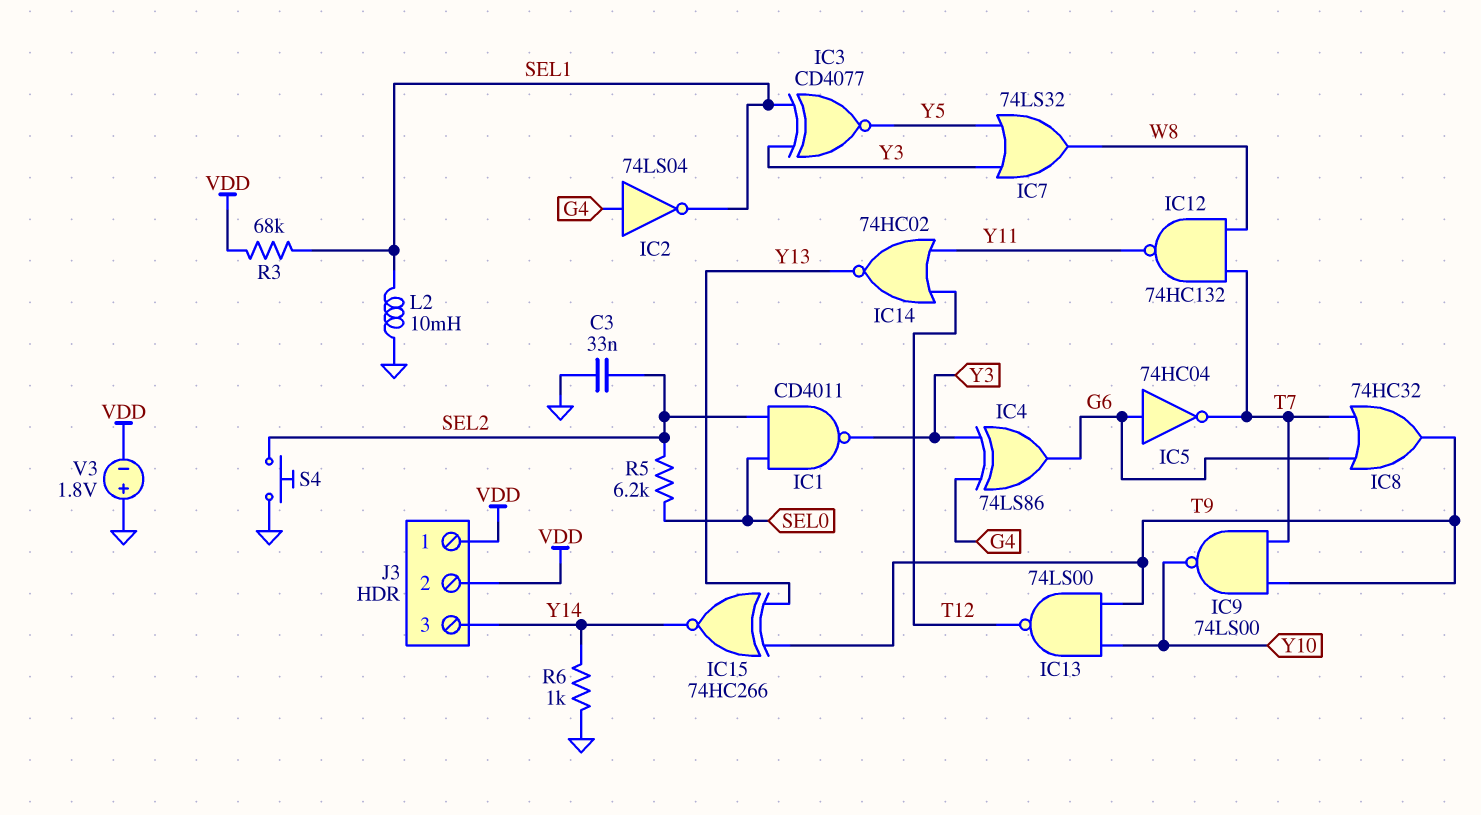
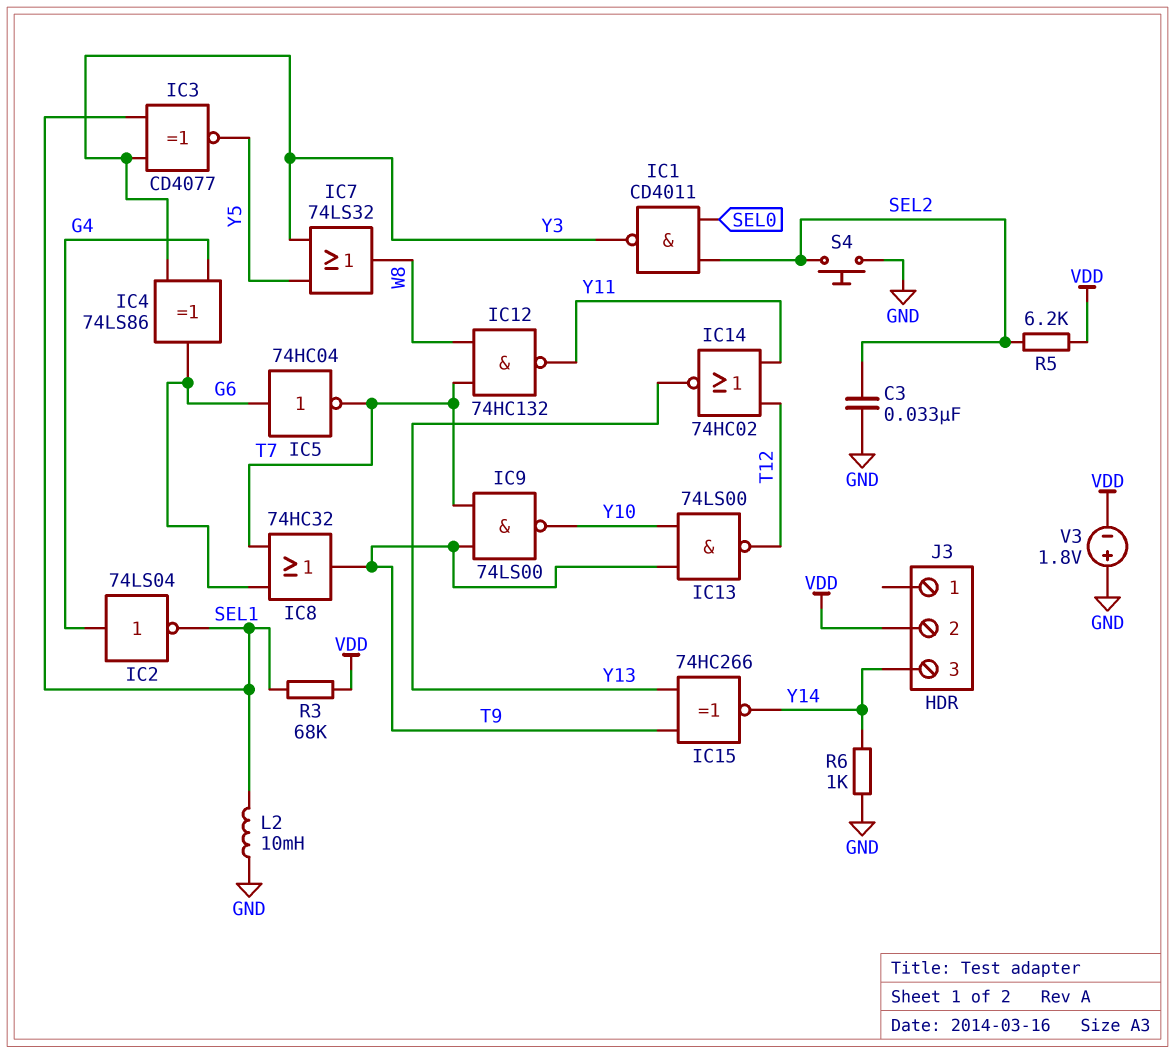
J3 pin 1: VDD -> none
R5: 6.2k (SEL0, SEL2) -> 6.2k (SEL2, VDD)

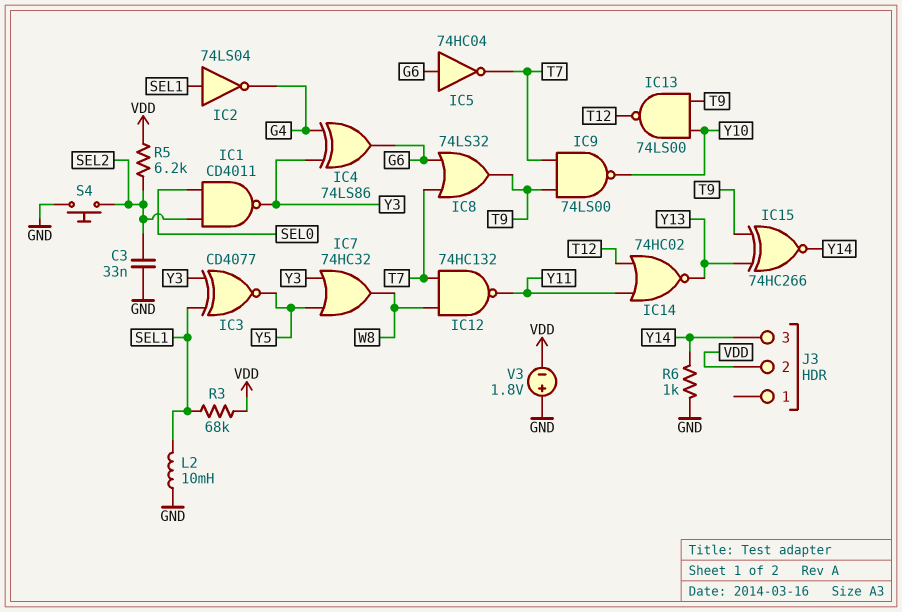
IC2: NOT 74LS04 (in G4, out SEL1) -> NOT 74LS04 (in SEL1, out G4)
IC7: OR 74LS32 (in Y3, in Y5, out W8) -> OR 74HC32 (in Y3, in Y5, out W8)
IC8: OR 74HC32 (in G6, in T7, out T9) -> OR 74LS32 (in G6, in T7, out T9)

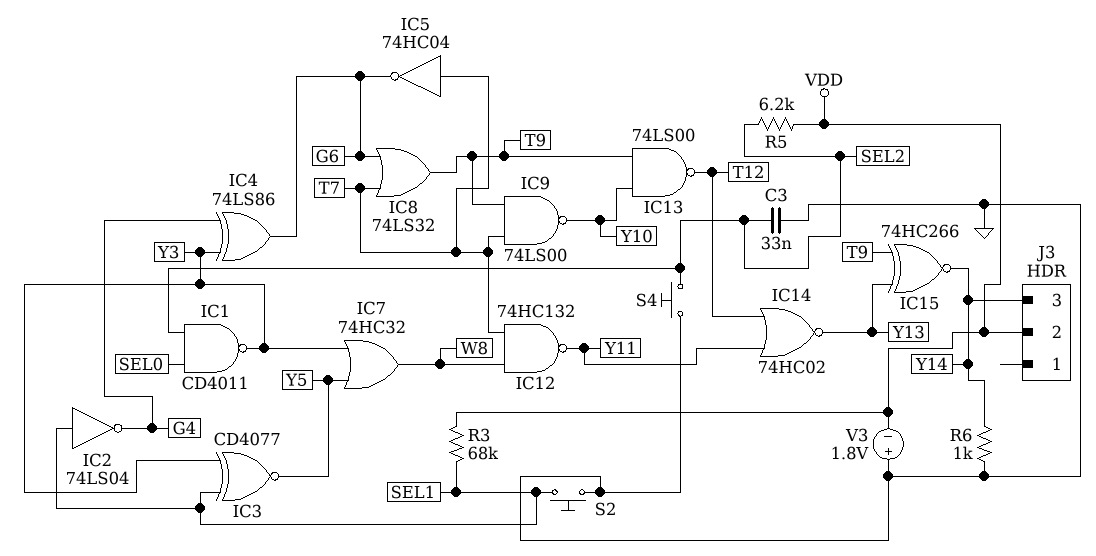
IC5: NOT 74HC04 (in G6, out T7) -> NOT 74HC04 (in T7, out G6)
L2: 10mH (GND, SEL1) -> none
S2: none -> button (GND, SEL1)

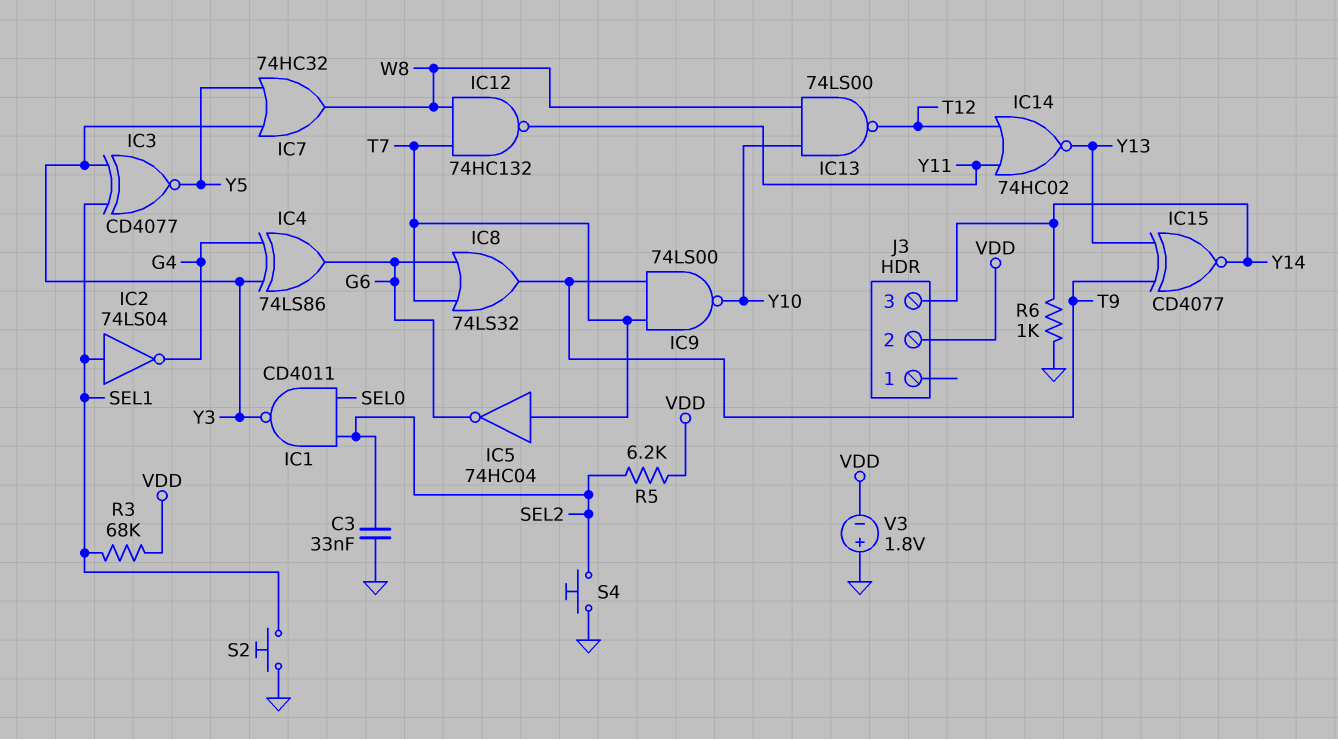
IC13: NAND 74LS00 (in T9, in Y10, out T12) -> NAND 74LS00 (in W8, in Y10, out T12)
IC15: XNOR 74HC266 (in T9, in Y13, out Y14) -> XNOR CD4077 (in T9, in Y13, out Y14)

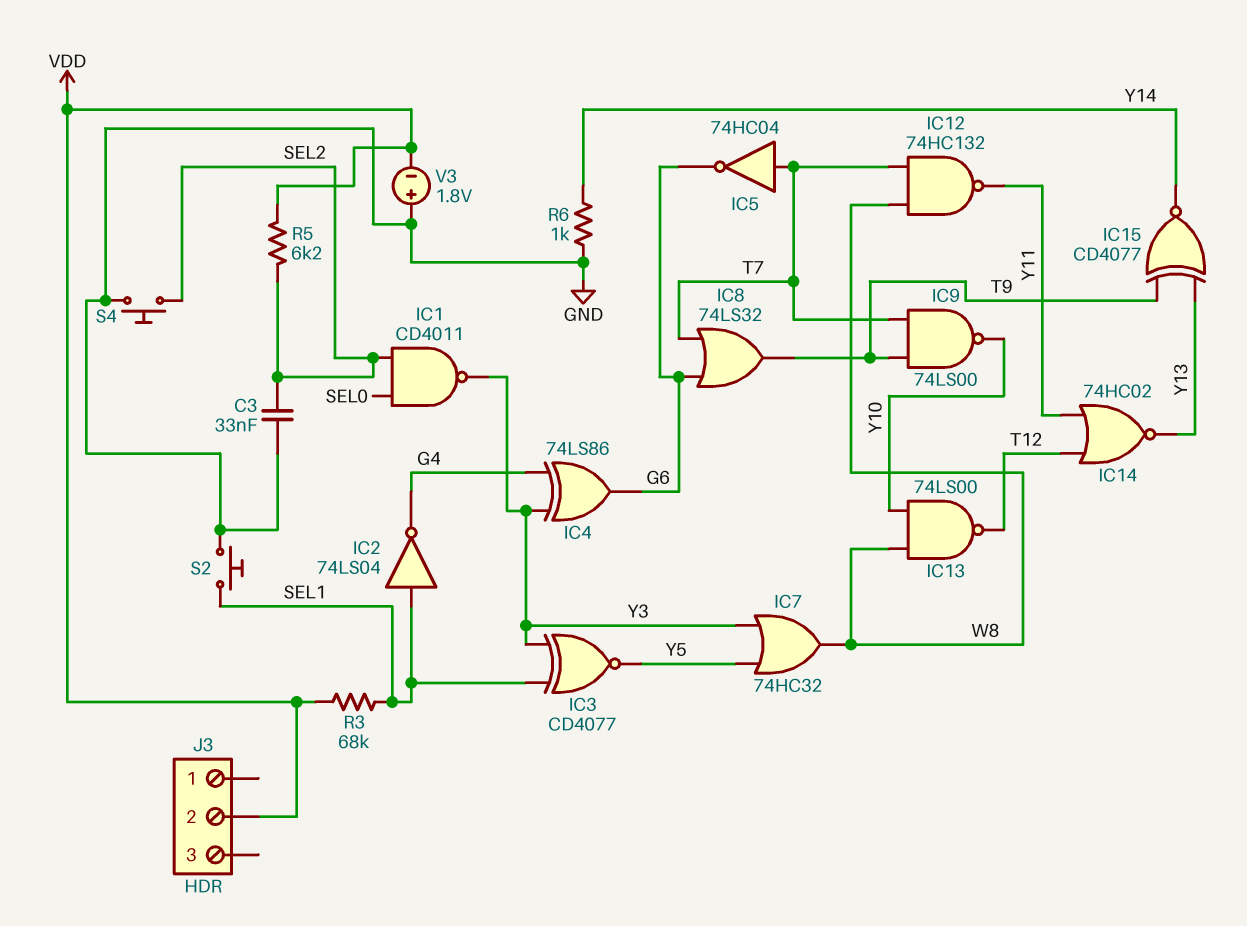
J3 pin 3: Y14 -> none

